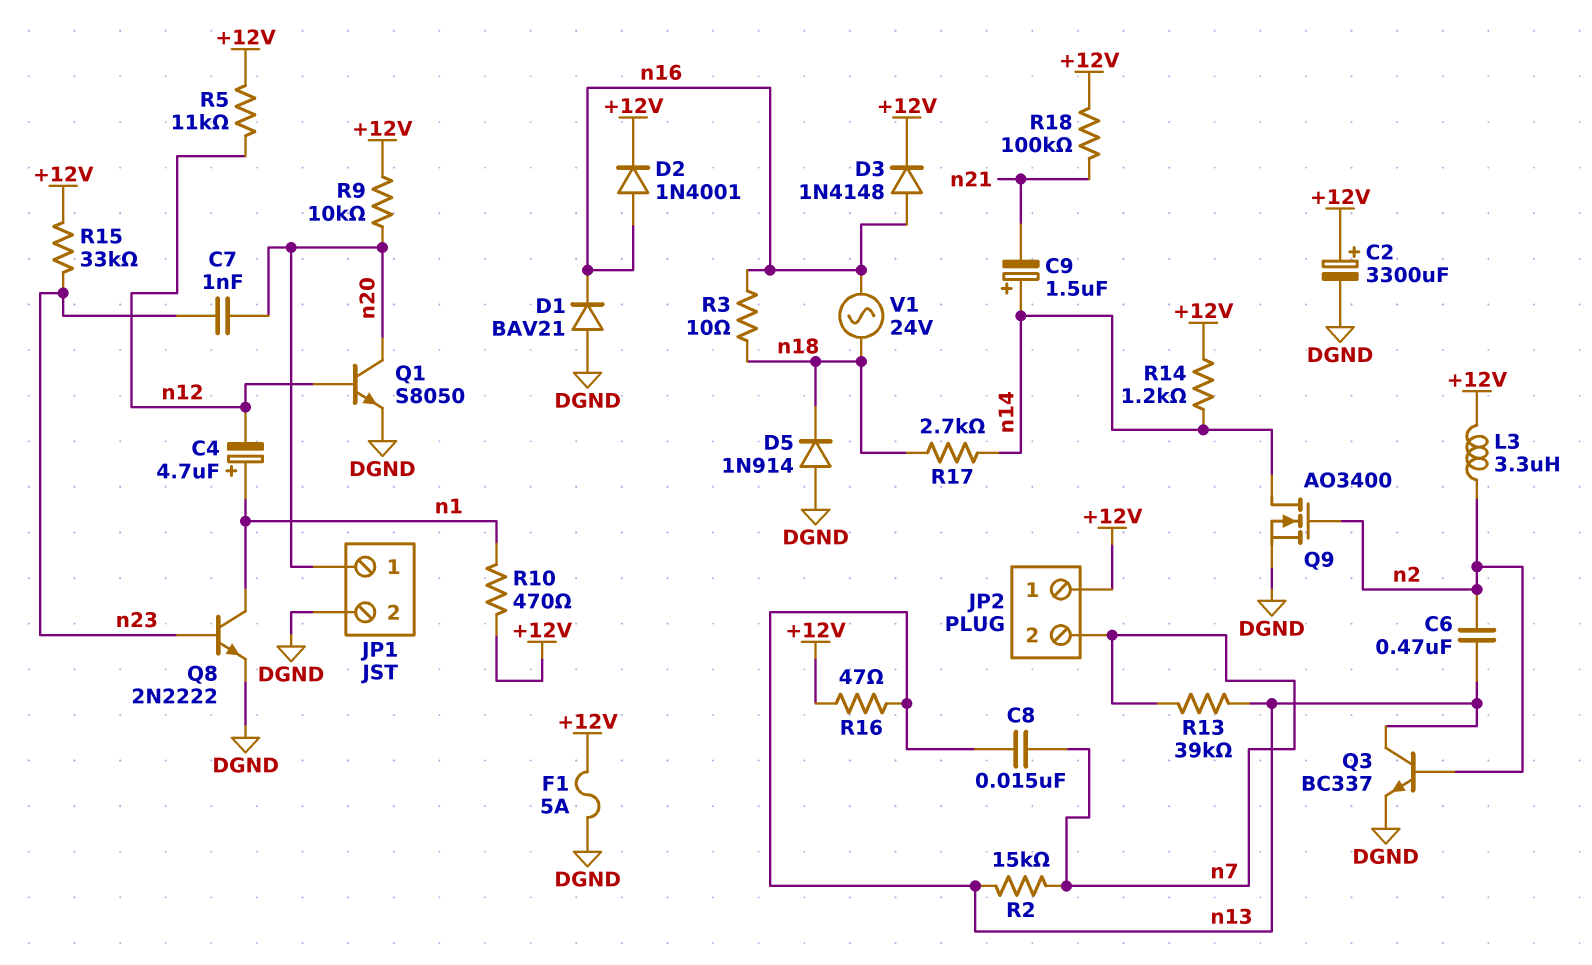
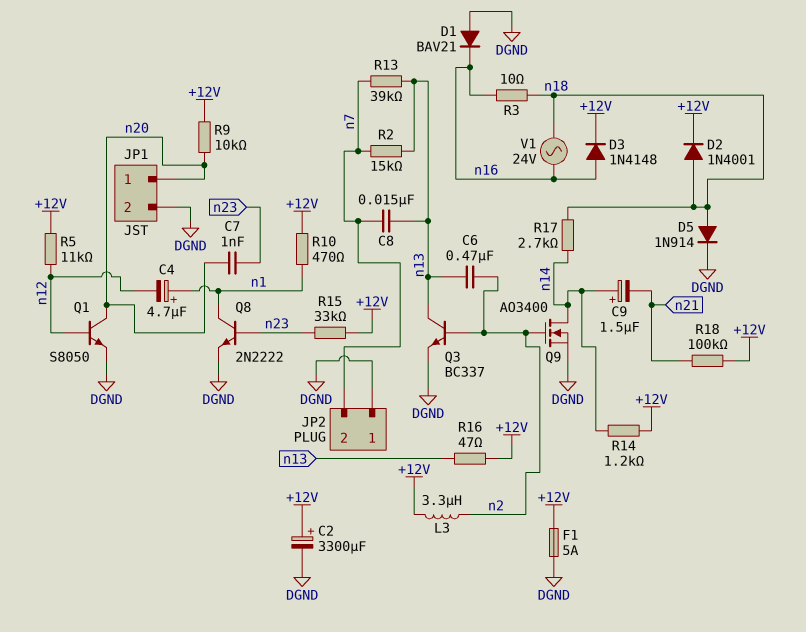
D2: diode 1N4001 (A n16, K +12V) -> diode 1N4001 (A n18, K +12V)
D5: diode 1N914 (A DGND, K n18) -> diode 1N914 (A n18, K DGND)
JP2 pin 1: +12V -> DGND

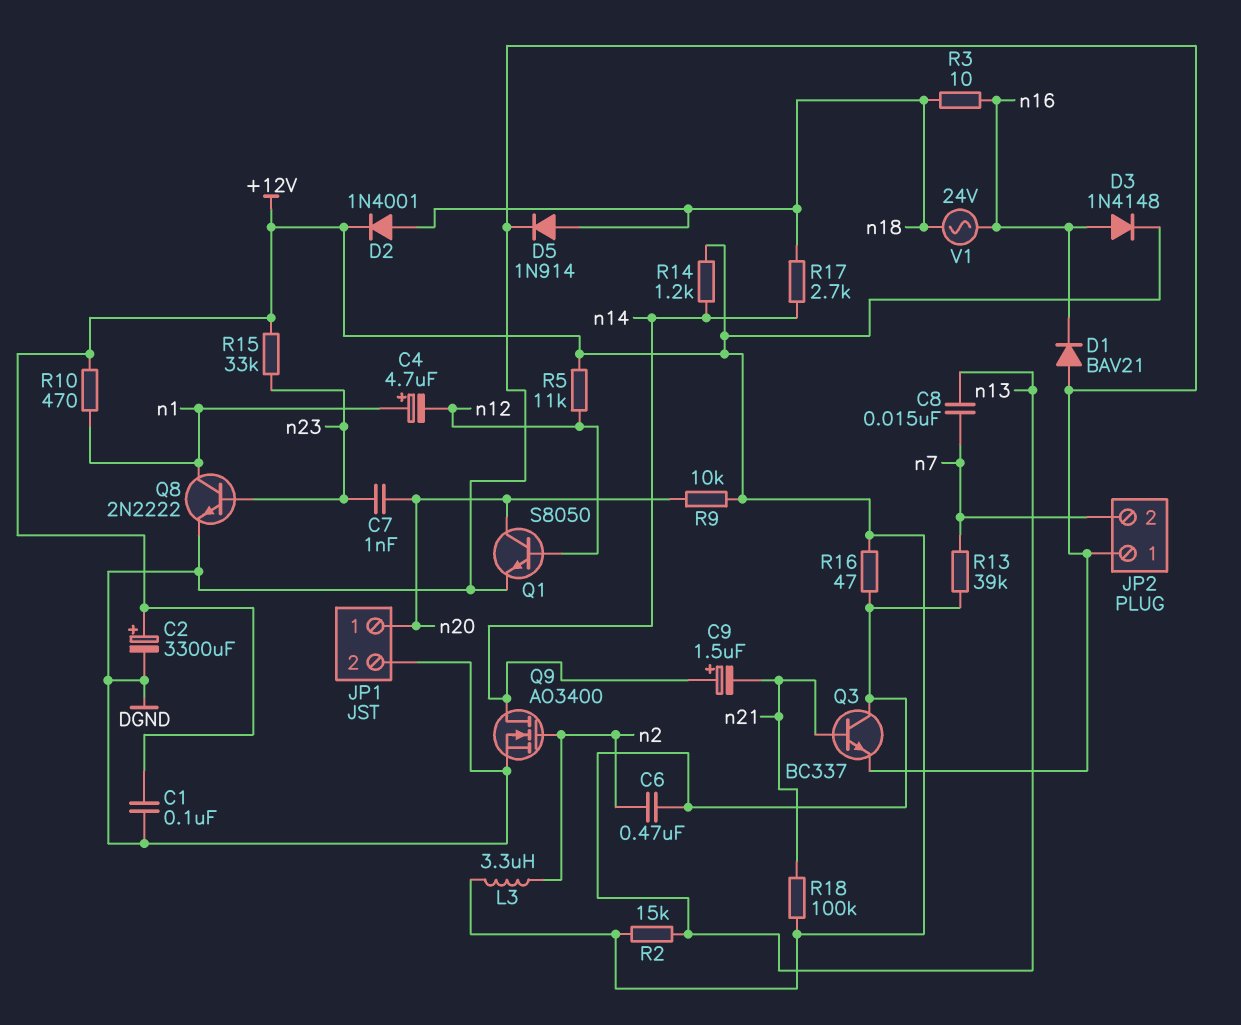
C1: none -> 100nF (+12V, DGND)
F1: 5A (+12V, DGND) -> none
Q3: NPN BC337 (B n2, C n13, E DGND) -> NPN BC337 (B n21, C n13, E DGND)
R2: 15k (n7, n13) -> 15k (+12V, n13)

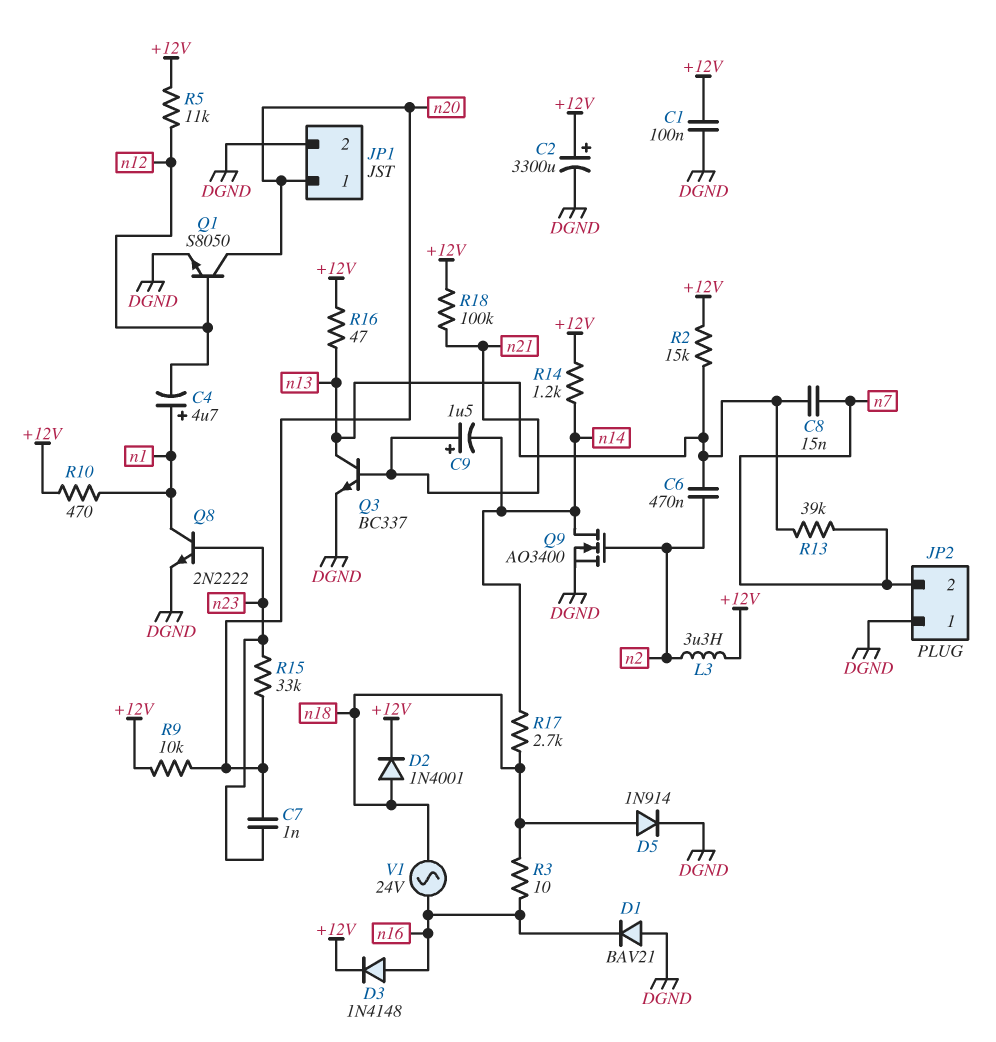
C9: 1.5uF (plus n14, minus n21) -> 1.5uF (plus n21, minus n14)
R15: 33k (+12V, n23) -> 33k (n20, n23)

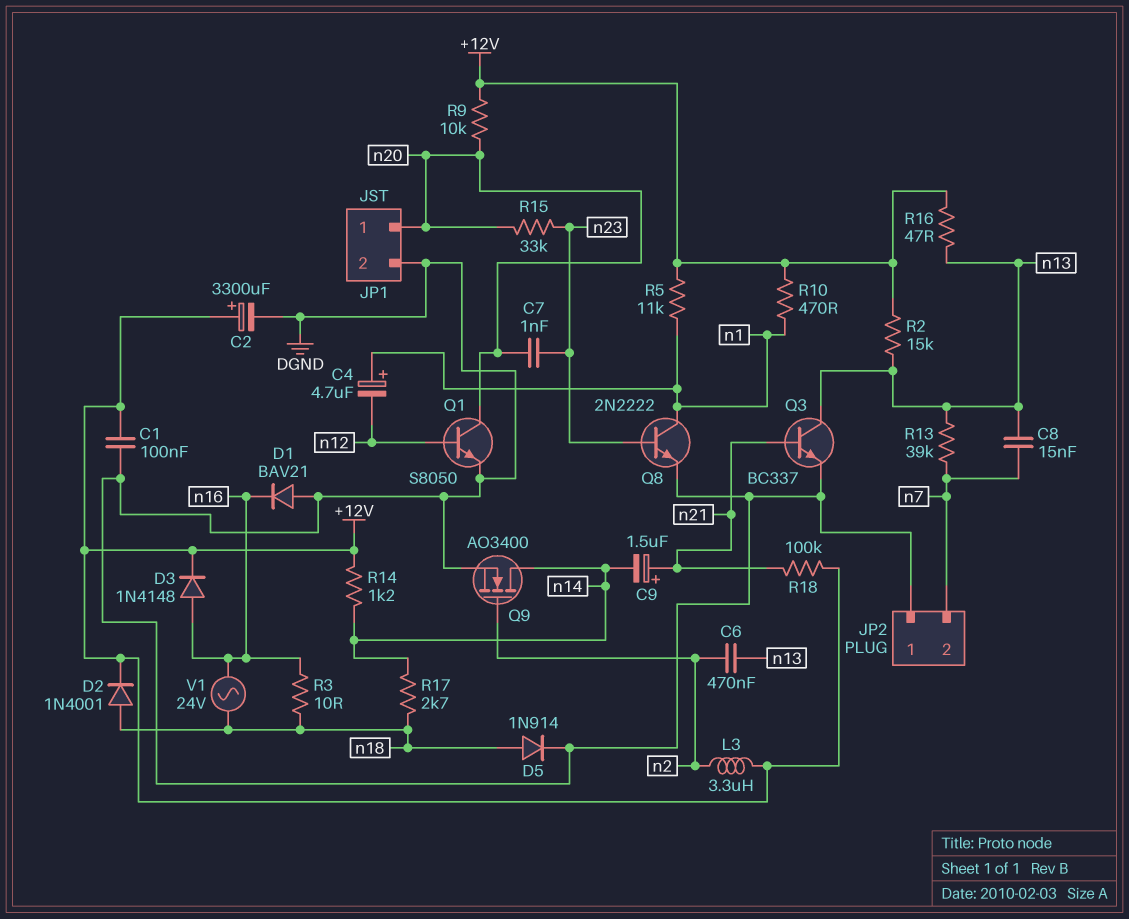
R5: 11k (+12V, n12) -> 11k (+12V, n1)

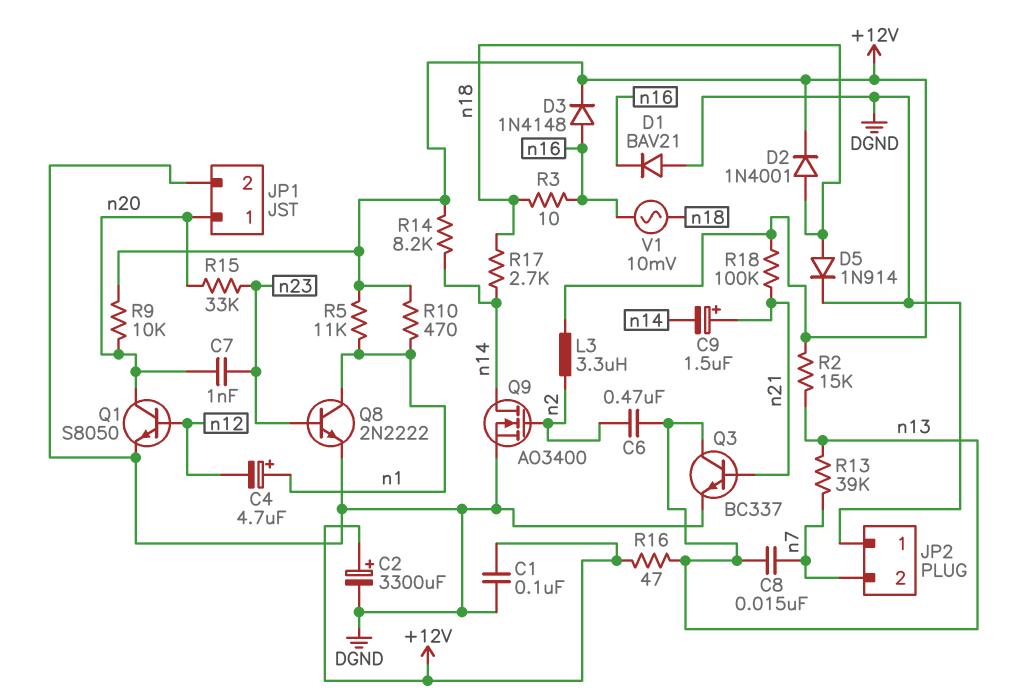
R14: 1.2k (+12V, n14) -> 8.2k (+12V, n14)
V1: AC 24V (n16, n18) -> AC 10mV (n16, n18)

